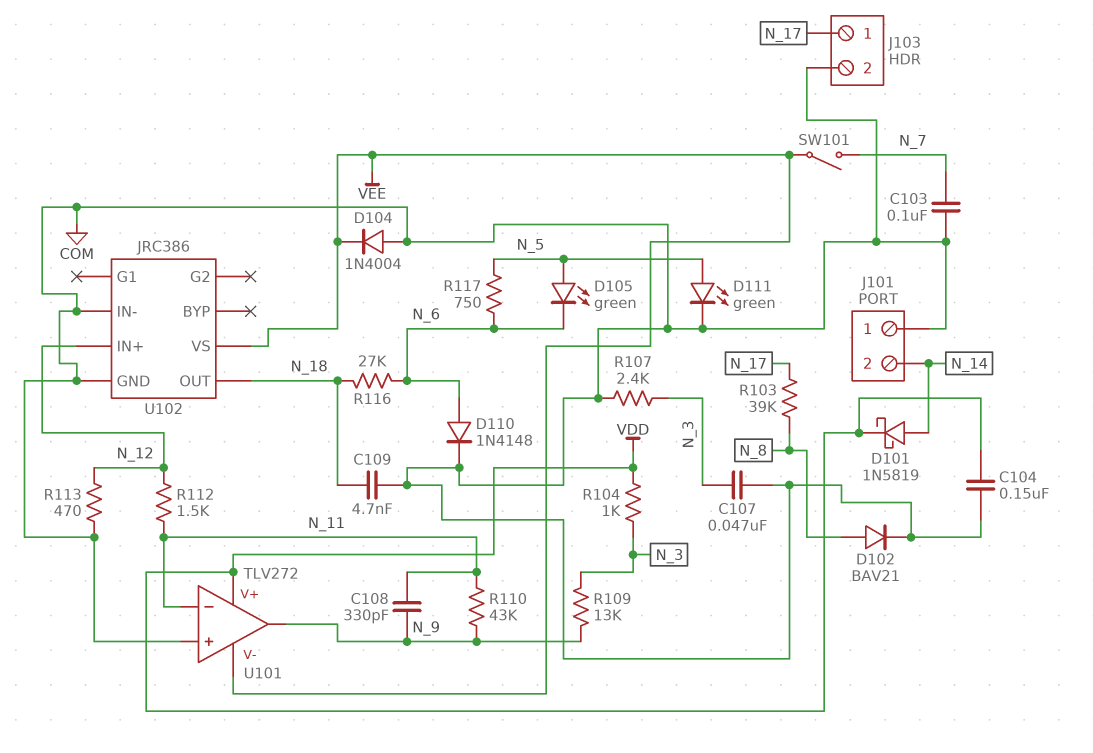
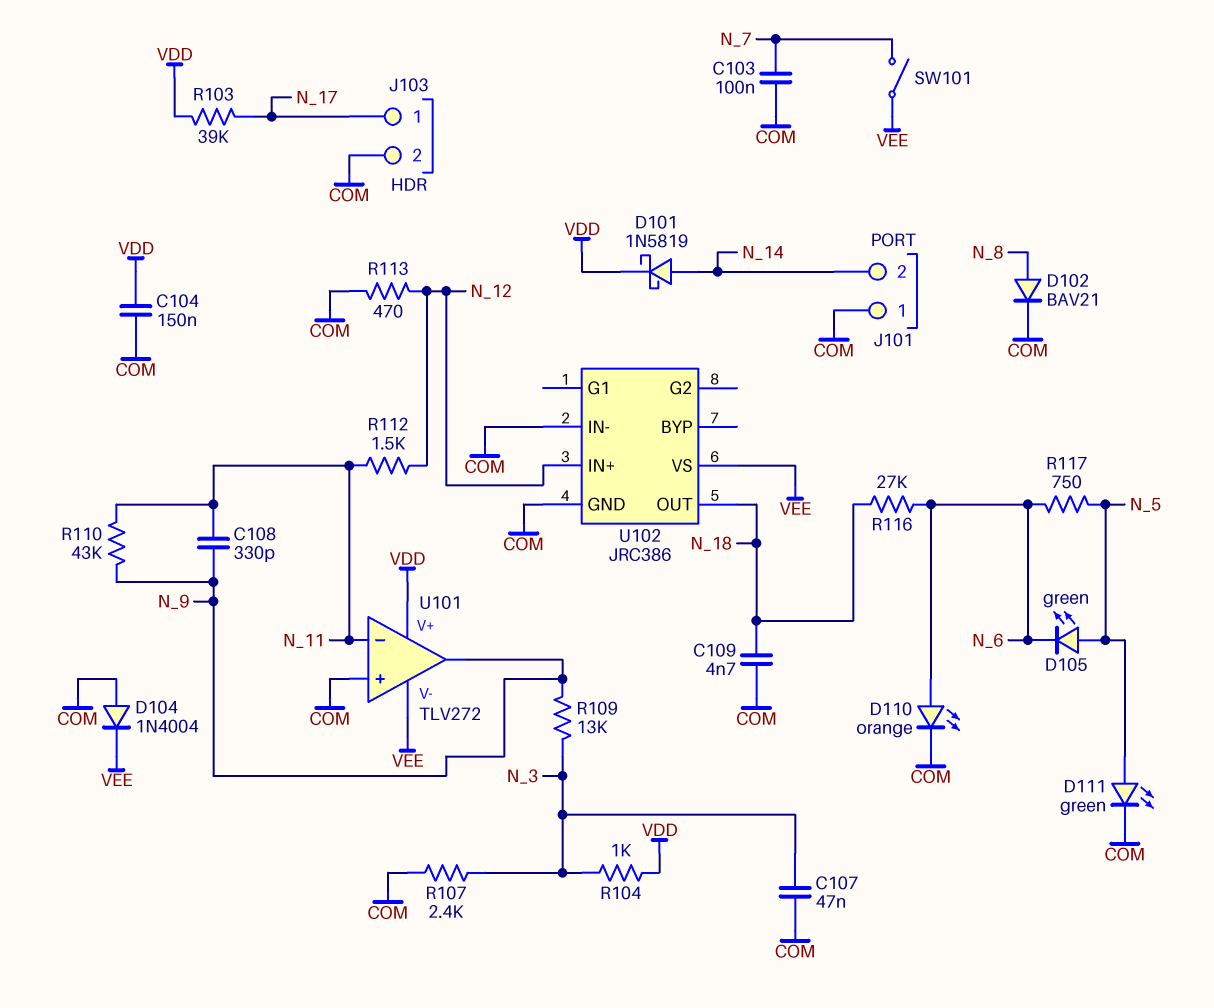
D110: diode 1N4148 (A N_6, K COM) -> LED orange (A N_6, K COM)
R103: 39k (N_8, N_17) -> 39k (N_17, VDD)

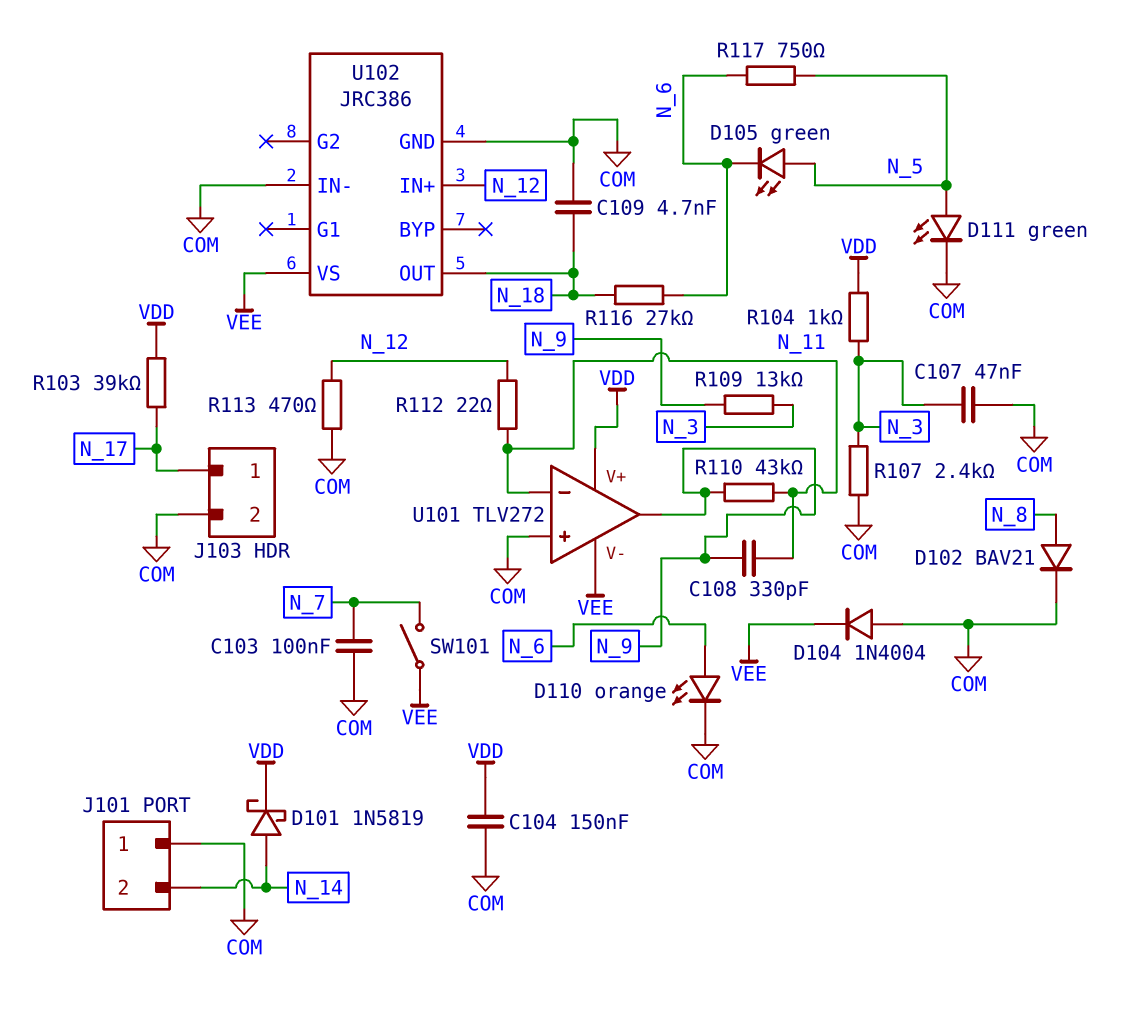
R112: 1.5k (N_11, N_12) -> 22 (N_11, N_12)

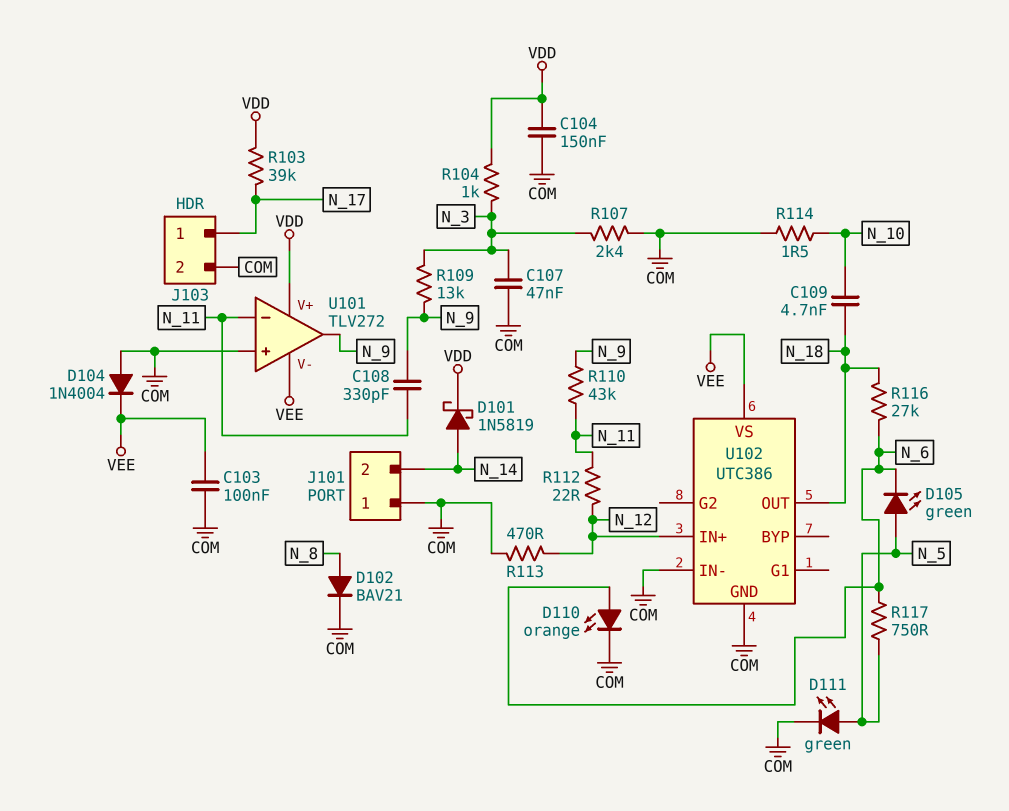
C103: 100nF (COM, N_7) -> 100nF (COM, VEE)
C109: 4.7nF (COM, N_18) -> 4.7nF (N_10, N_18)
R114: none -> 1.5 (COM, N_10)
SW101: switch (N_7, VEE) -> none
U102: JRC386 -> UTC386

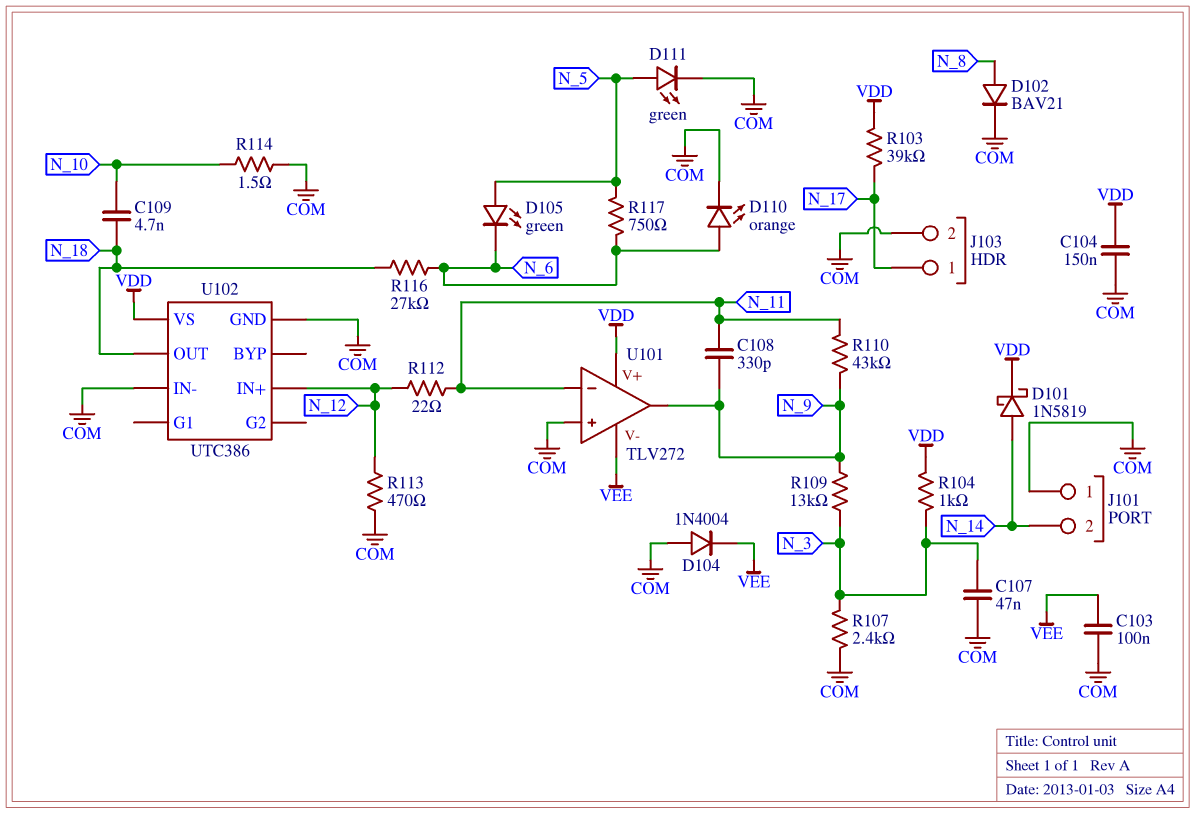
U102 pin VS: VEE -> VDD

